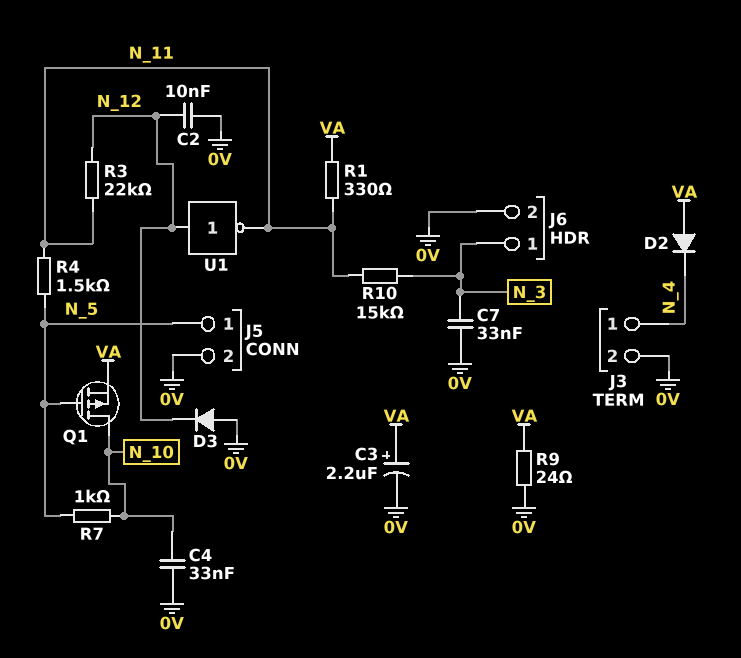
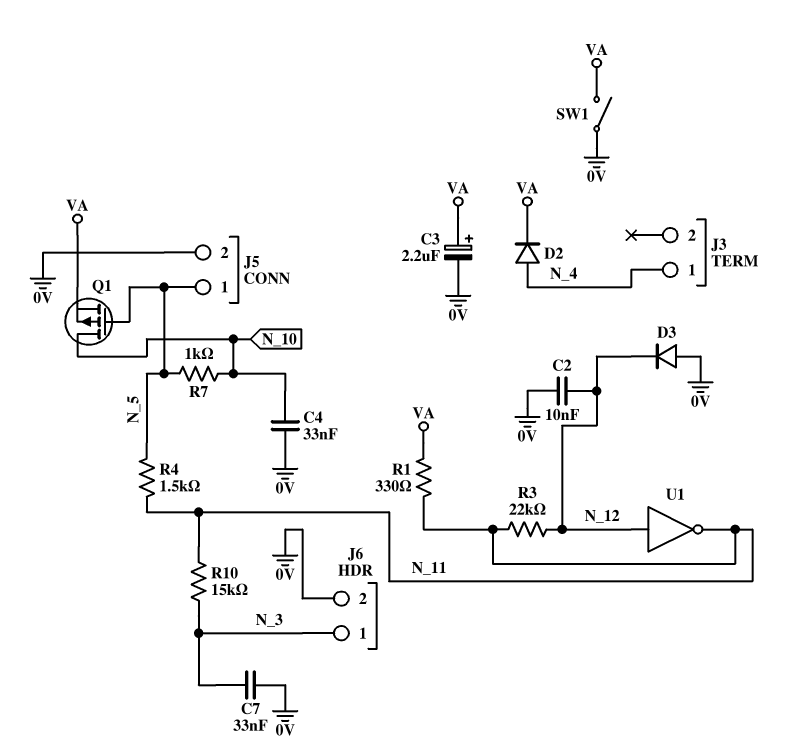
D2: diode (A VA, K N_4) -> diode (A N_4, K VA)
J3 pin 2: 0V -> none
R9: 24 (0V, VA) -> none
SW1: none -> switch (0V, VA)

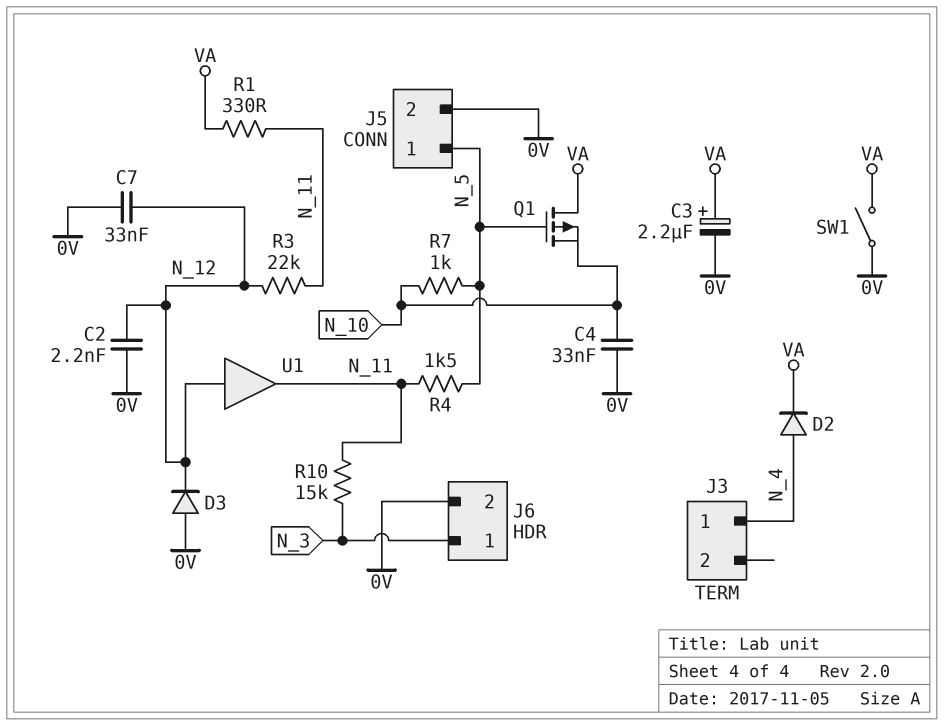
C2: 10nF (0V, N_12) -> 2.2nF (0V, N_12)
C7: 33nF (0V, N_3) -> 33nF (0V, N_12)
Q1: PMOS (G N_5, D N_10, S VA) -> PMOS (G N_5, D VA, S N_10)
U1: NOT (in N_12, out N_11) -> buffer (in N_12, out N_11)

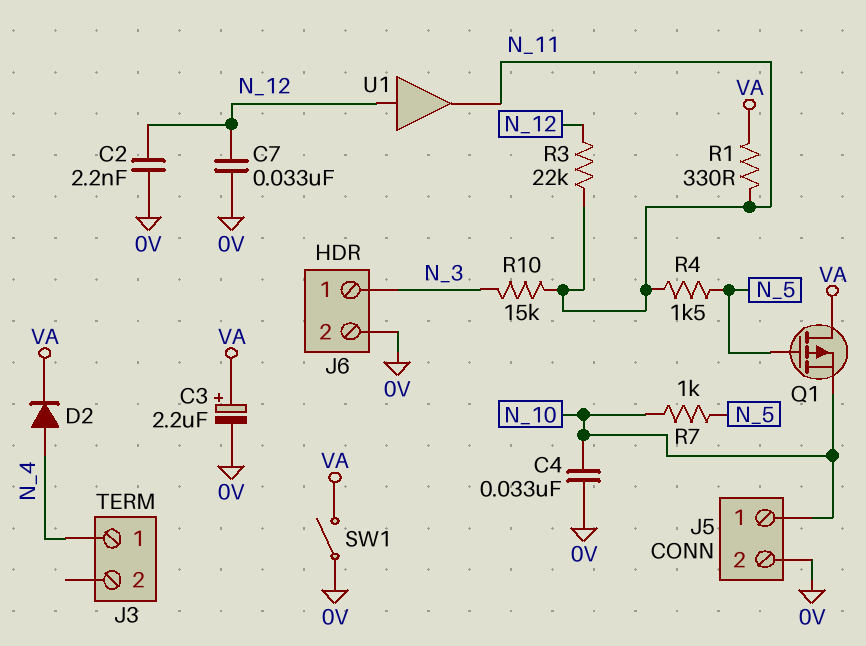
D3: diode (A 0V, K N_12) -> none
J5 pin 1: N_5 -> N_10

